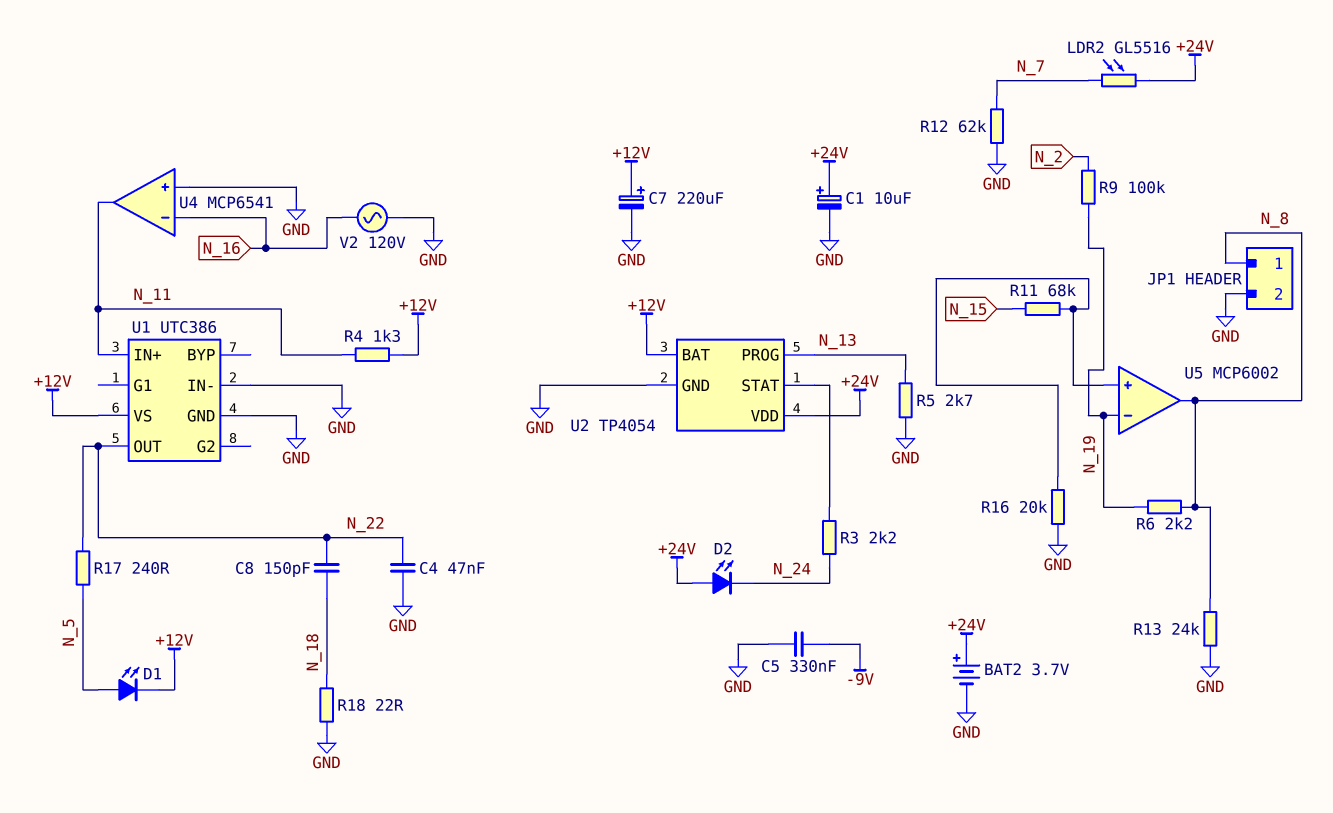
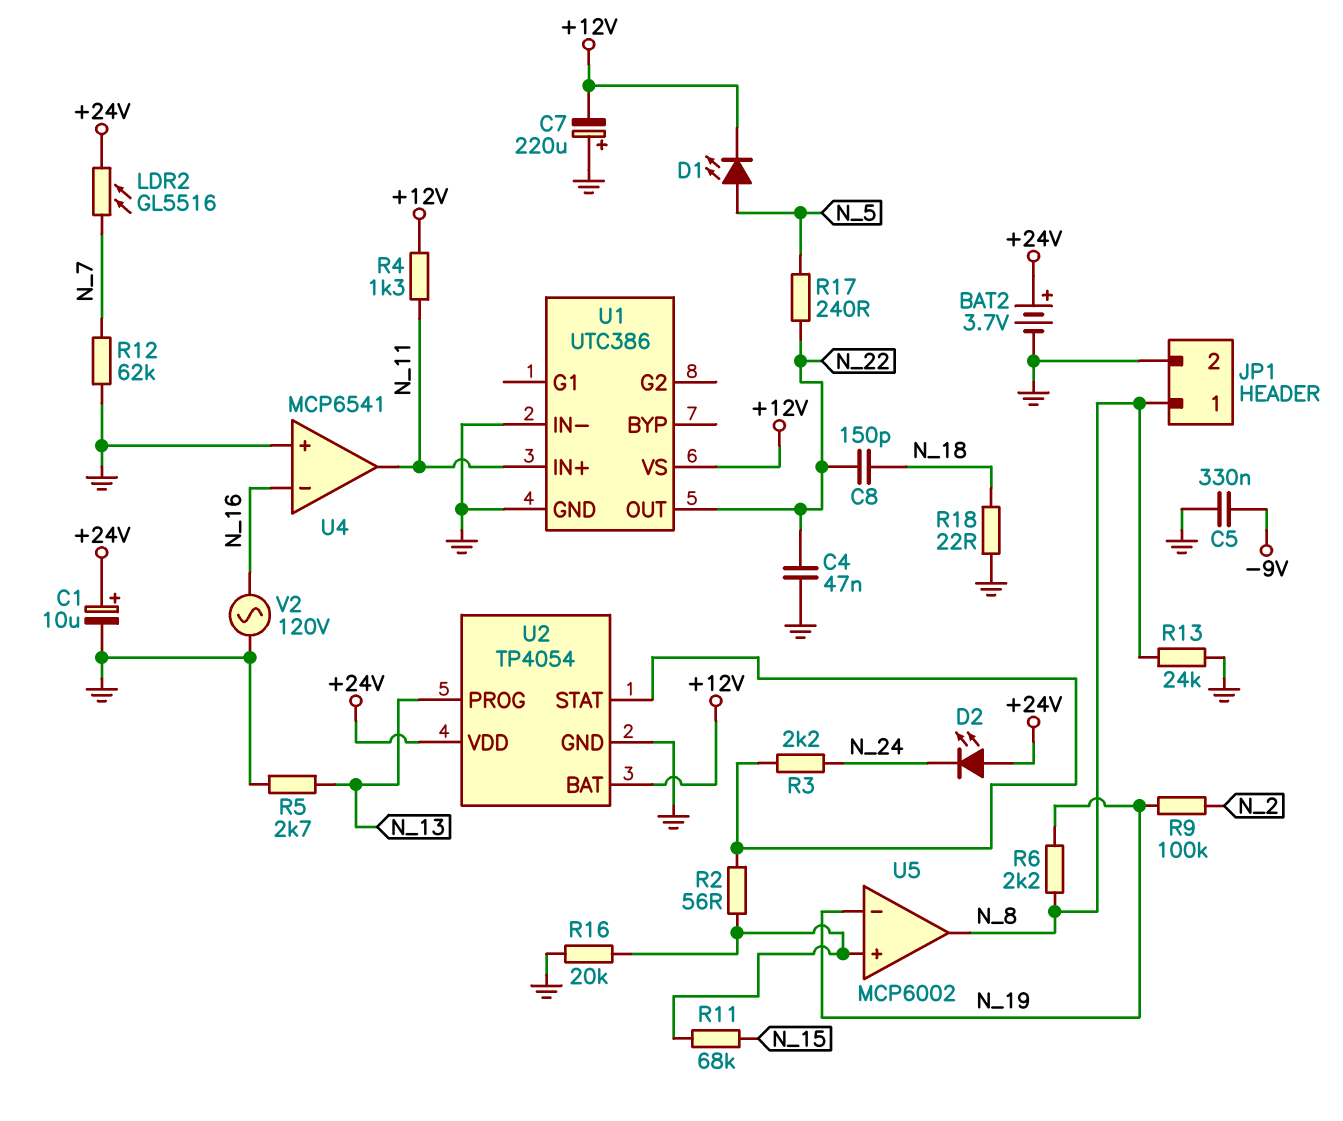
C7: 220uF (plus +12V, minus GND) -> 220uF (plus GND, minus +12V)
R2: none -> 56 (U2/STAT, U5/in+)

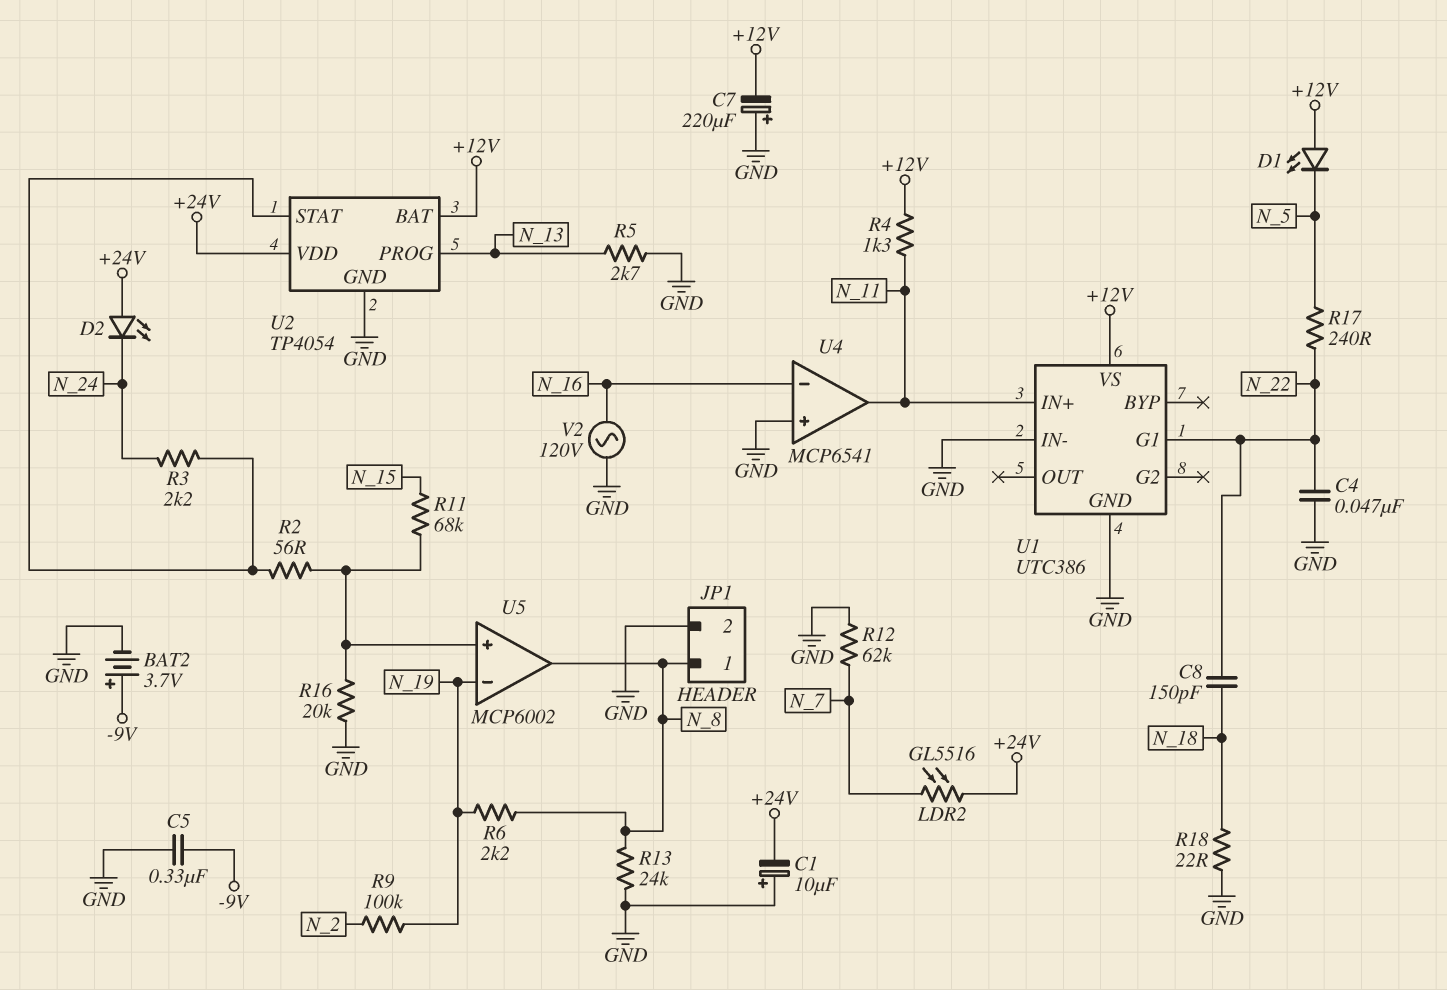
BAT2: 3.7V (plus +24V, minus GND) -> 3.7V (plus -9V, minus GND)
C1: 10uF (plus +24V, minus GND) -> 10uF (plus GND, minus +24V)
D1: LED (A N_5, K +12V) -> LED (A +12V, K N_5)
U1 pin G1: none -> N_22
U1 pin OUT: N_22 -> none

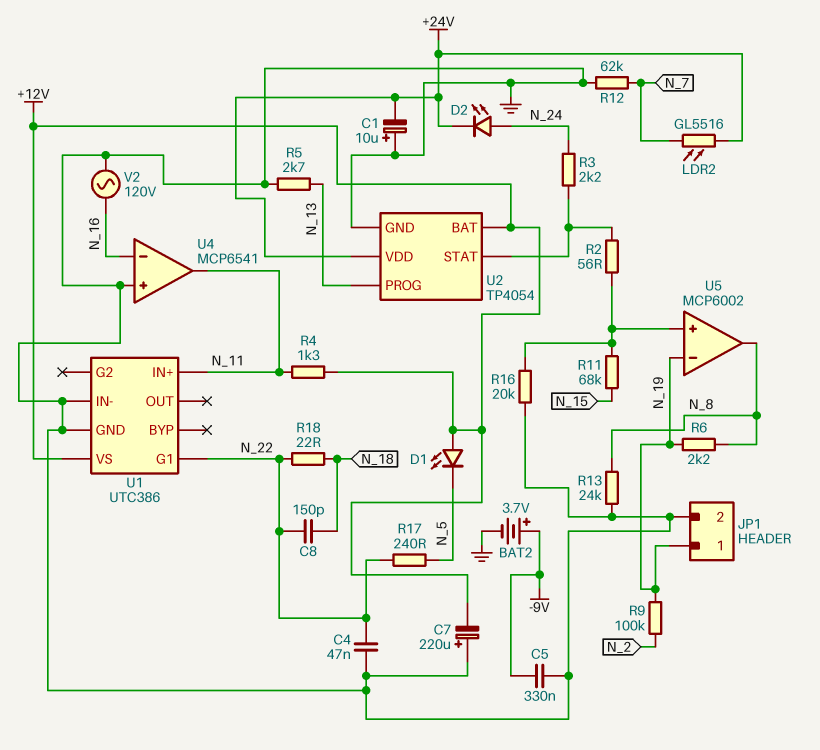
D2: LED (A +24V, K N_24) -> LED (A N_24, K +24V)
JP1 pin 1: N_8 -> N_19
R18: 22 (GND, N_18) -> 22 (N_18, N_22)

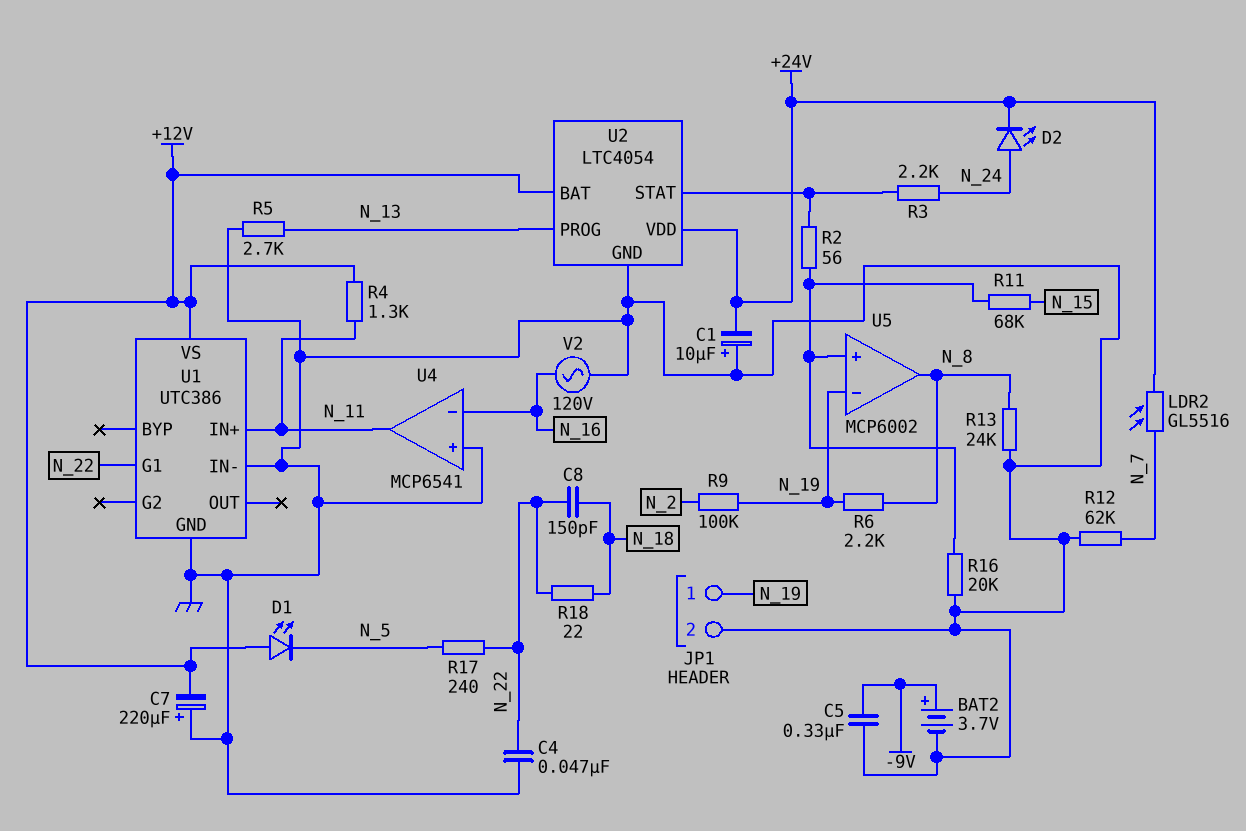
U2: TP4054 -> LTC4054

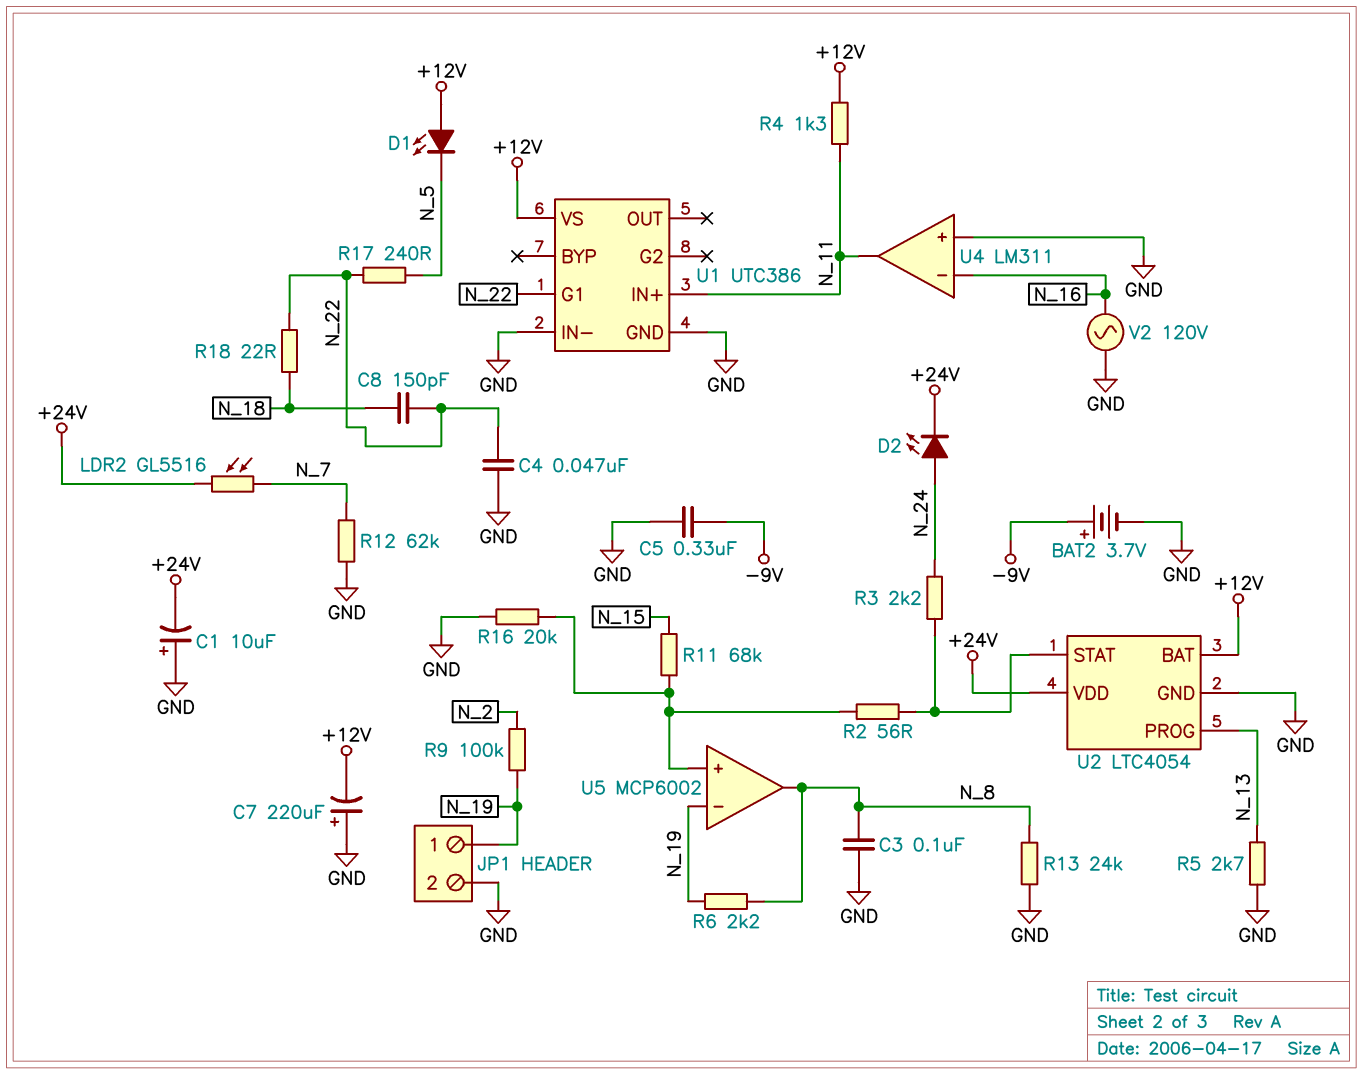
C3: none -> 100nF (GND, N_8)
U4: MCP6541 -> LM311

